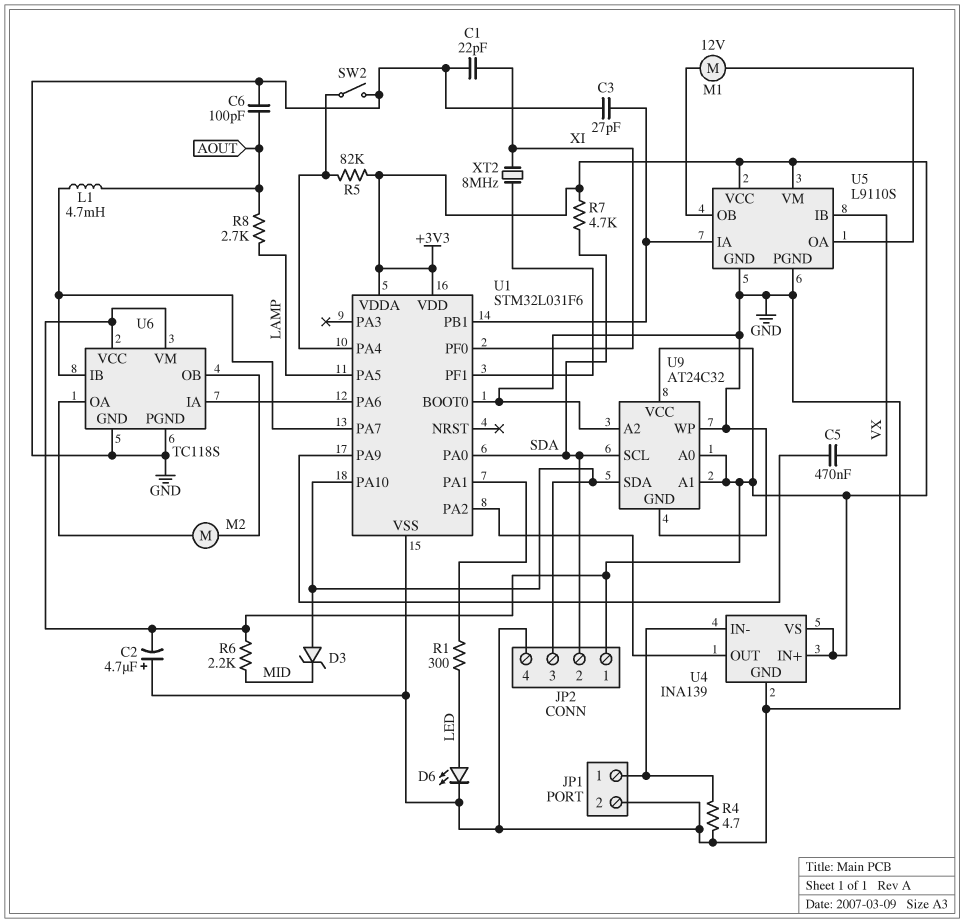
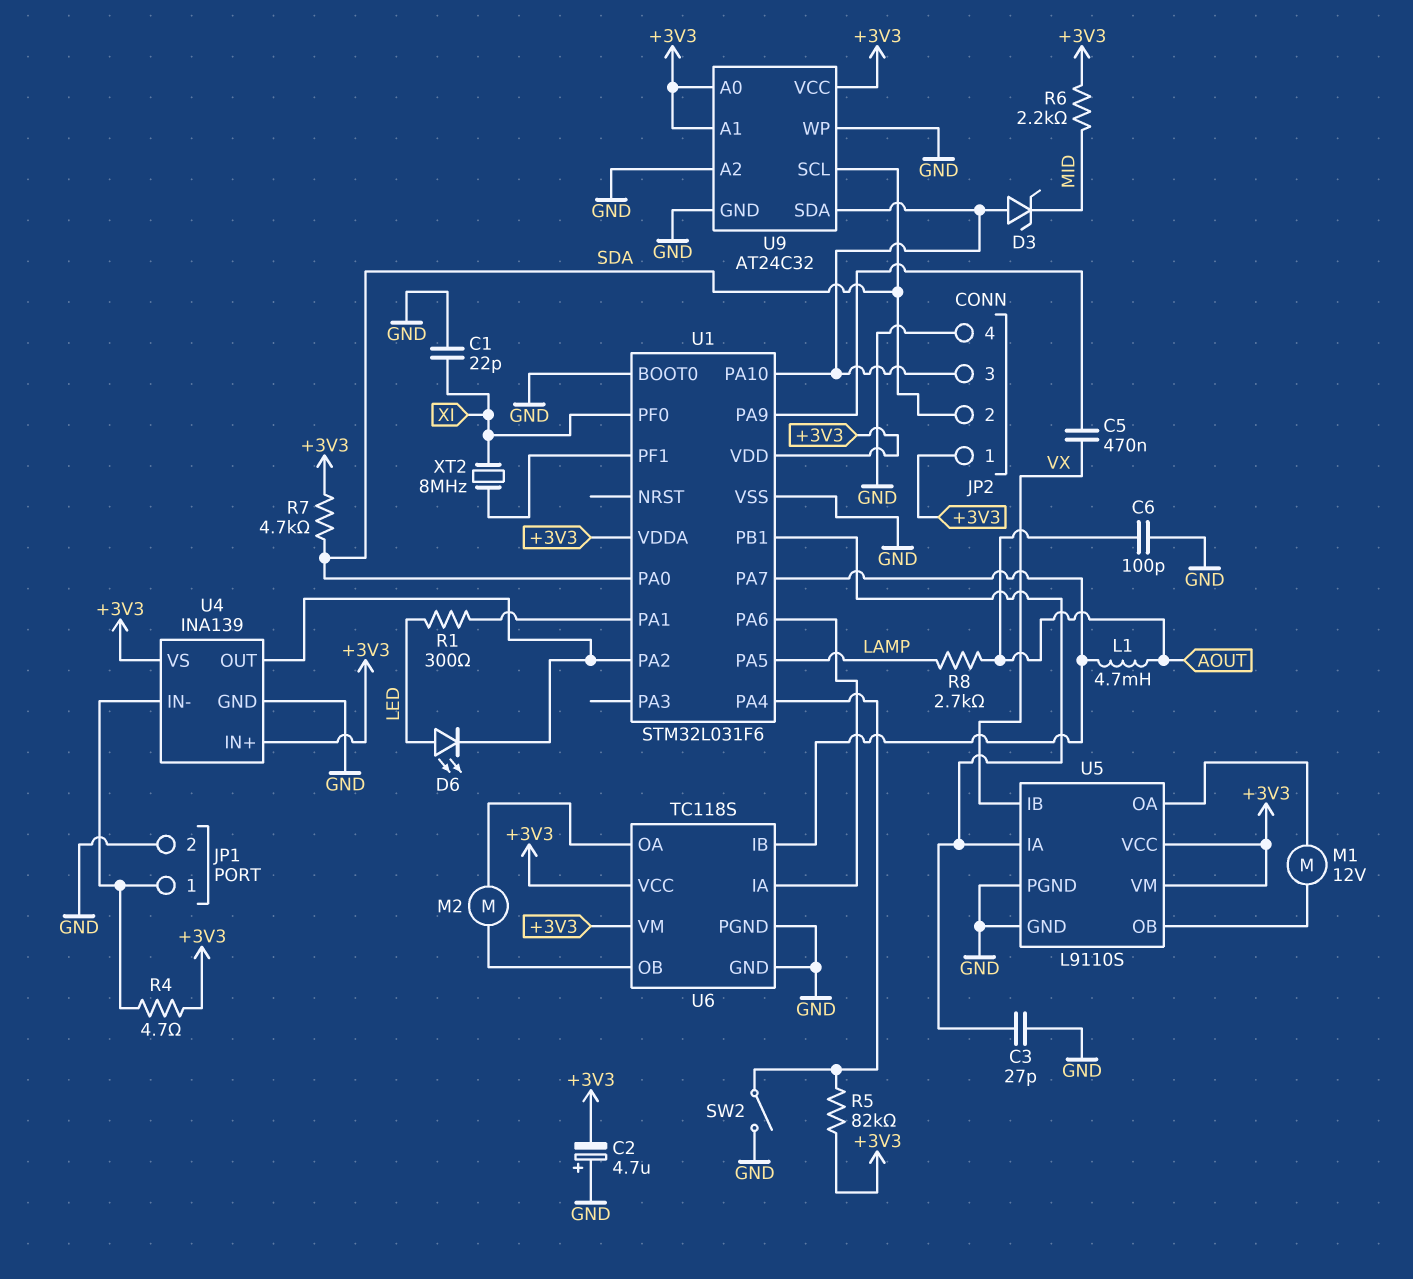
D6: LED (A LED, K GND) -> LED (A LED, K U1/PA2)
R4: 4.7 (GND, JP1/1) -> 4.7 (+3V3, JP1/1)

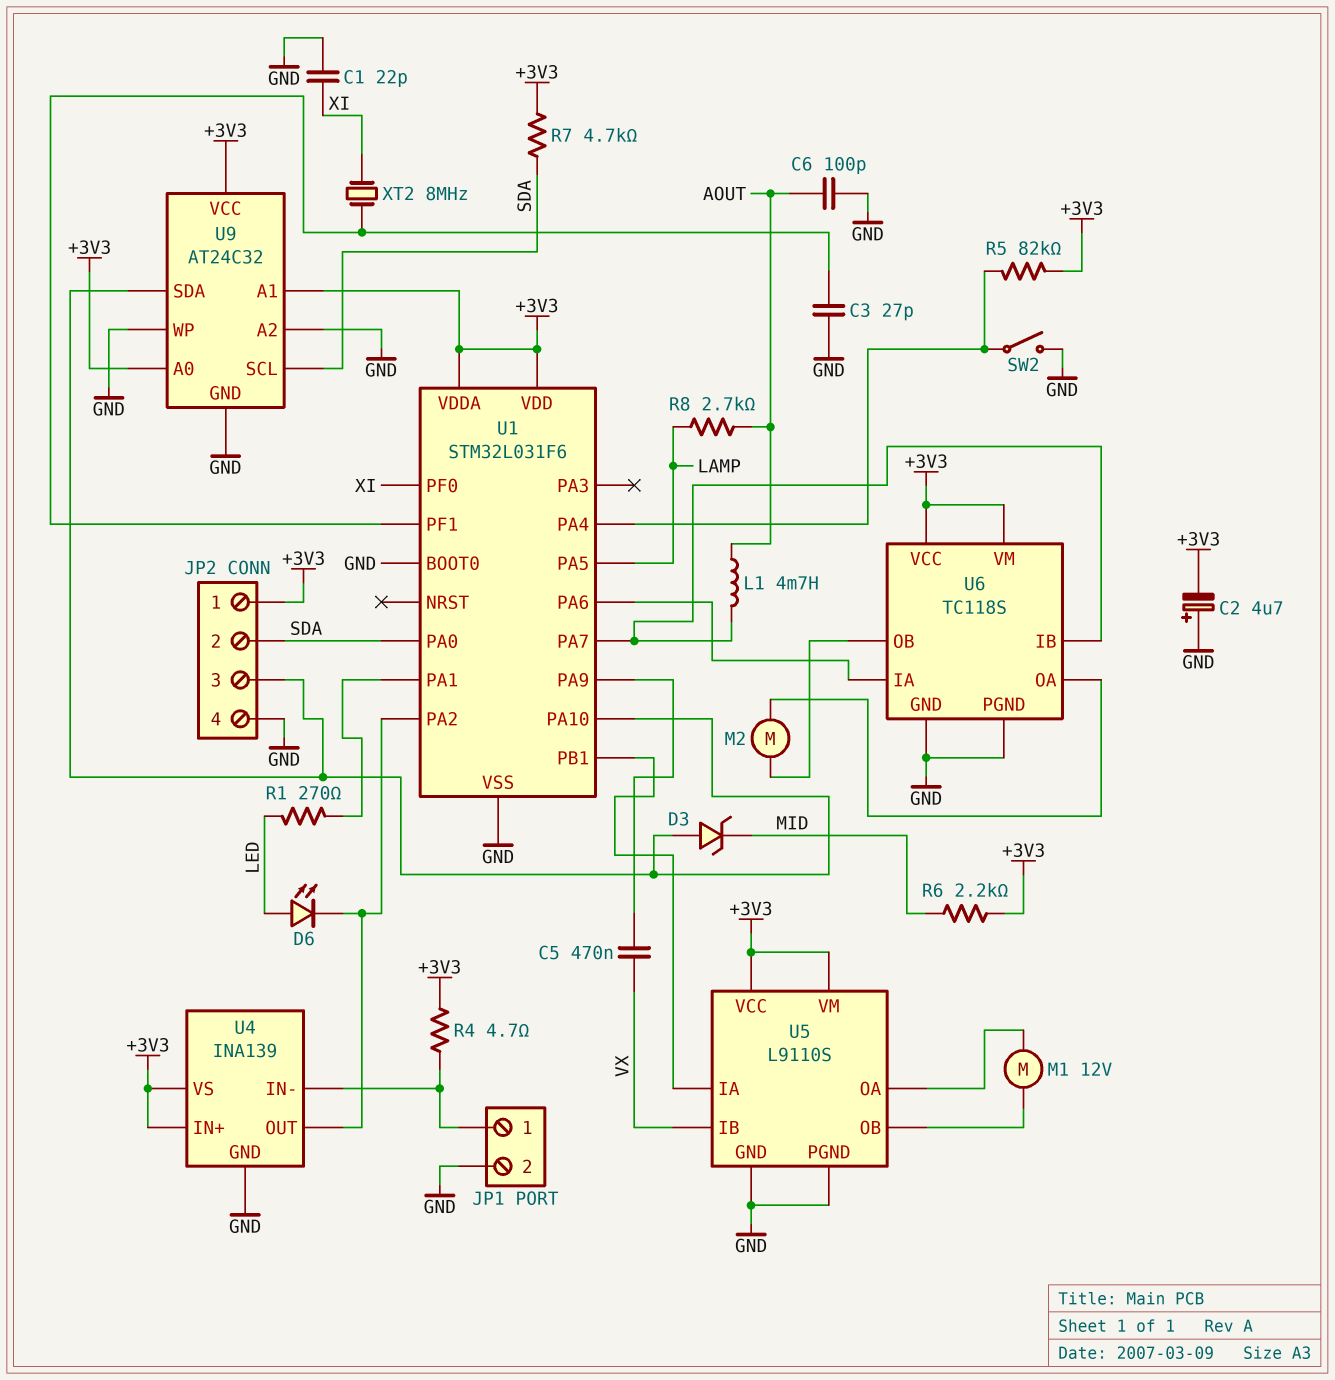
C3: 27pF (GND, U1/PB1) -> 27pF (GND, U1/PF1)
R1: 300 (LED, U1/PA1) -> 270 (LED, U1/PA1)

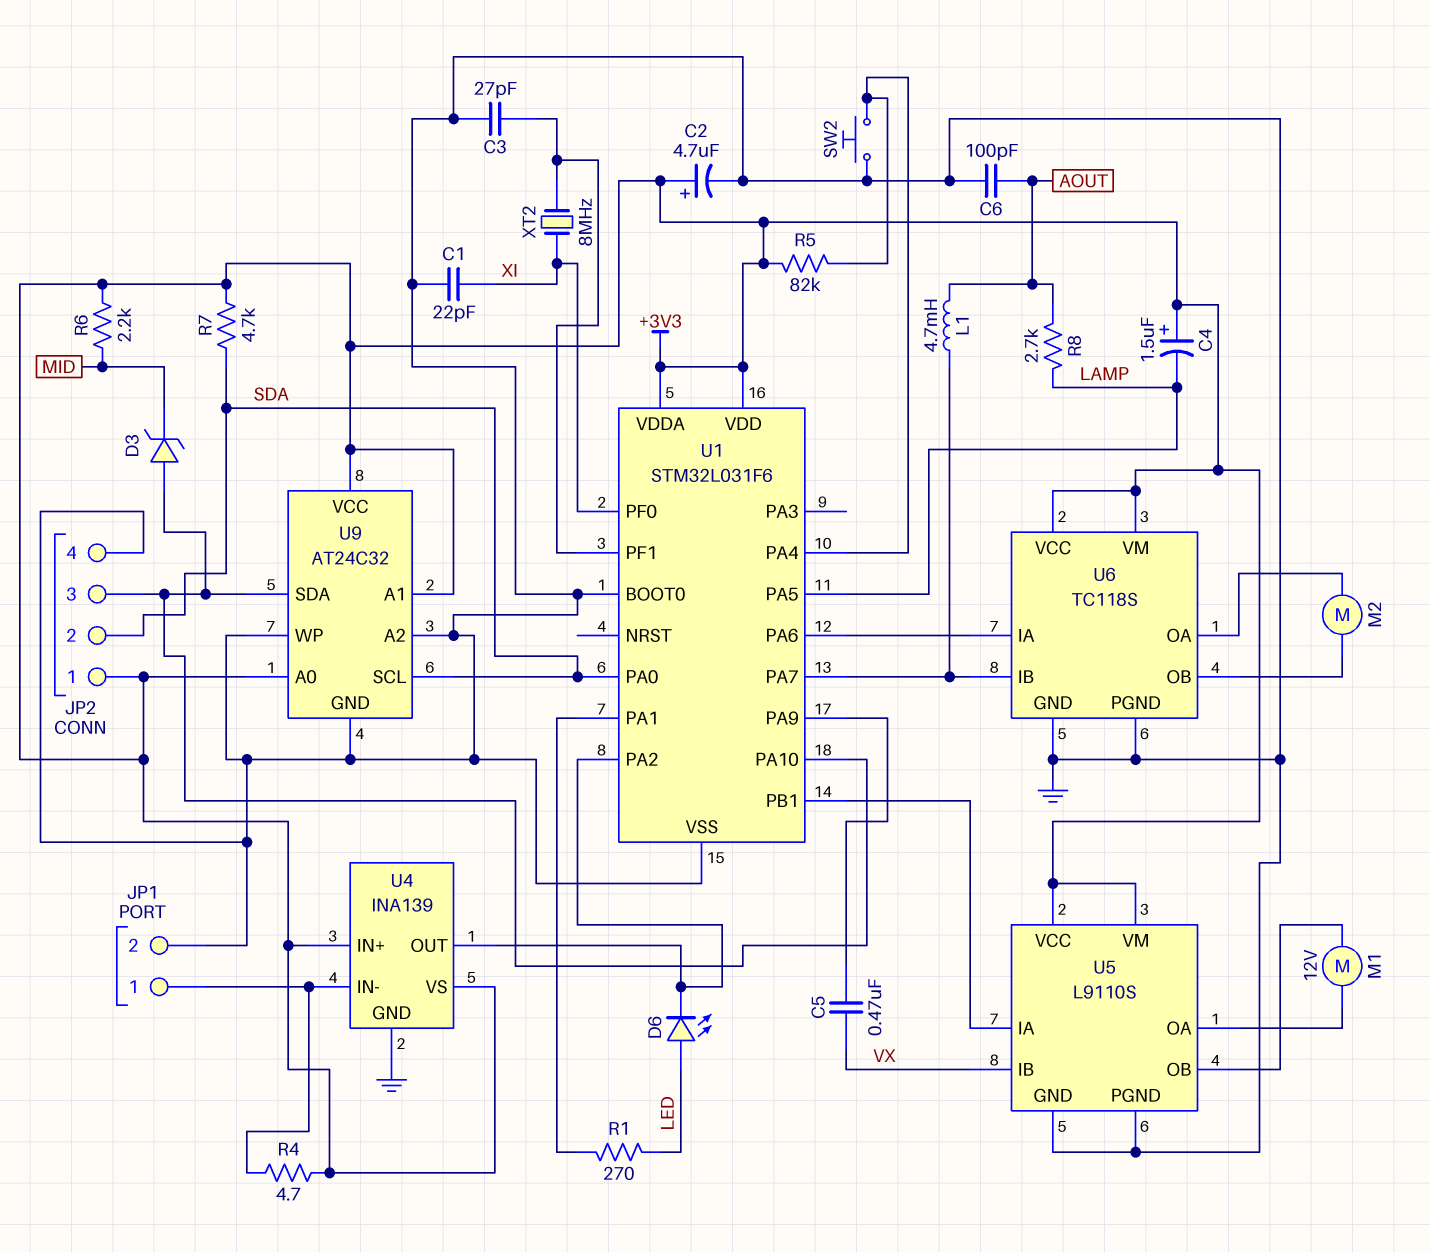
C2: 4.7uF (plus GND, minus +3V3) -> 4.7uF (plus +3V3, minus GND)
C4: none -> 1.5uF (plus +3V3, minus LAMP)
SW2: switch (GND, U1/PA4) -> button (GND, U1/PA4)

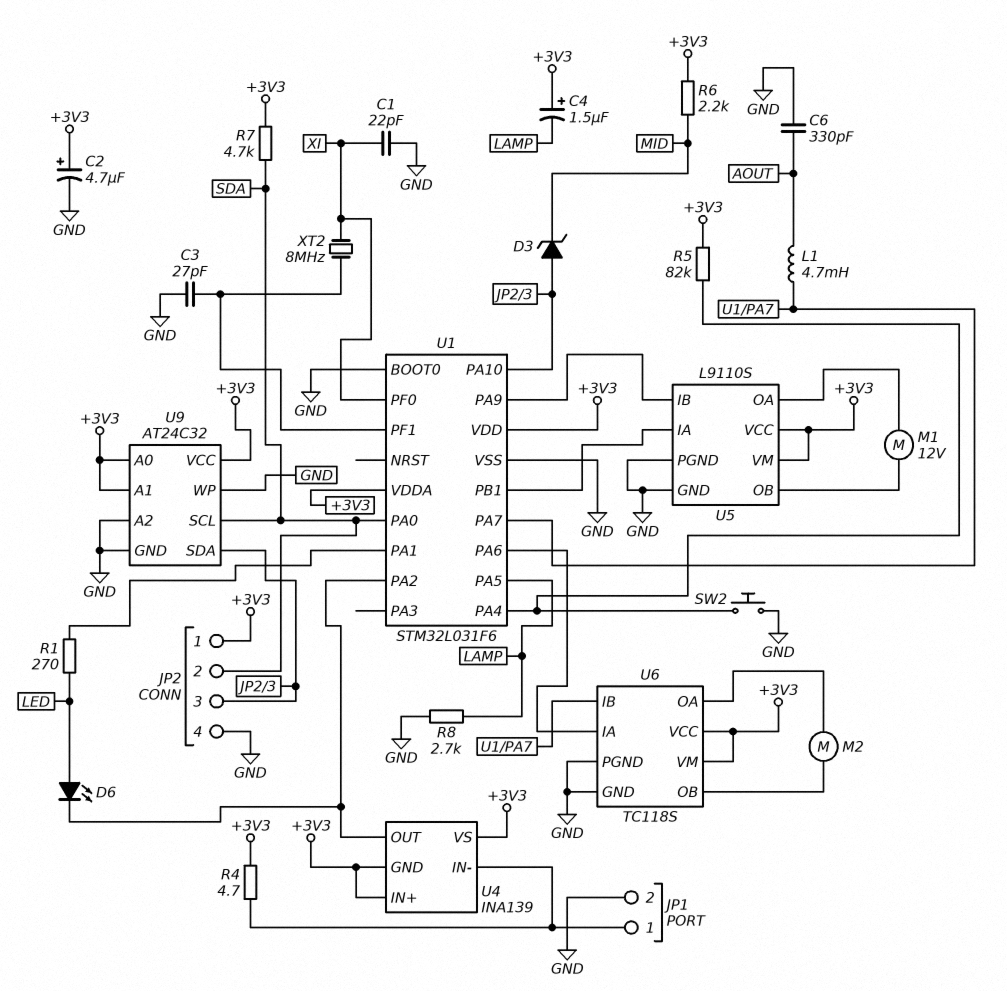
C5: 470nF (U1/PA9, VX) -> none
C6: 100pF (AOUT, GND) -> 330pF (AOUT, GND)
R8: 2.7k (AOUT, LAMP) -> 2.7k (GND, LAMP)
U4 pin GND: GND -> +3V3
U5 pin IB: VX -> U1/PA9

